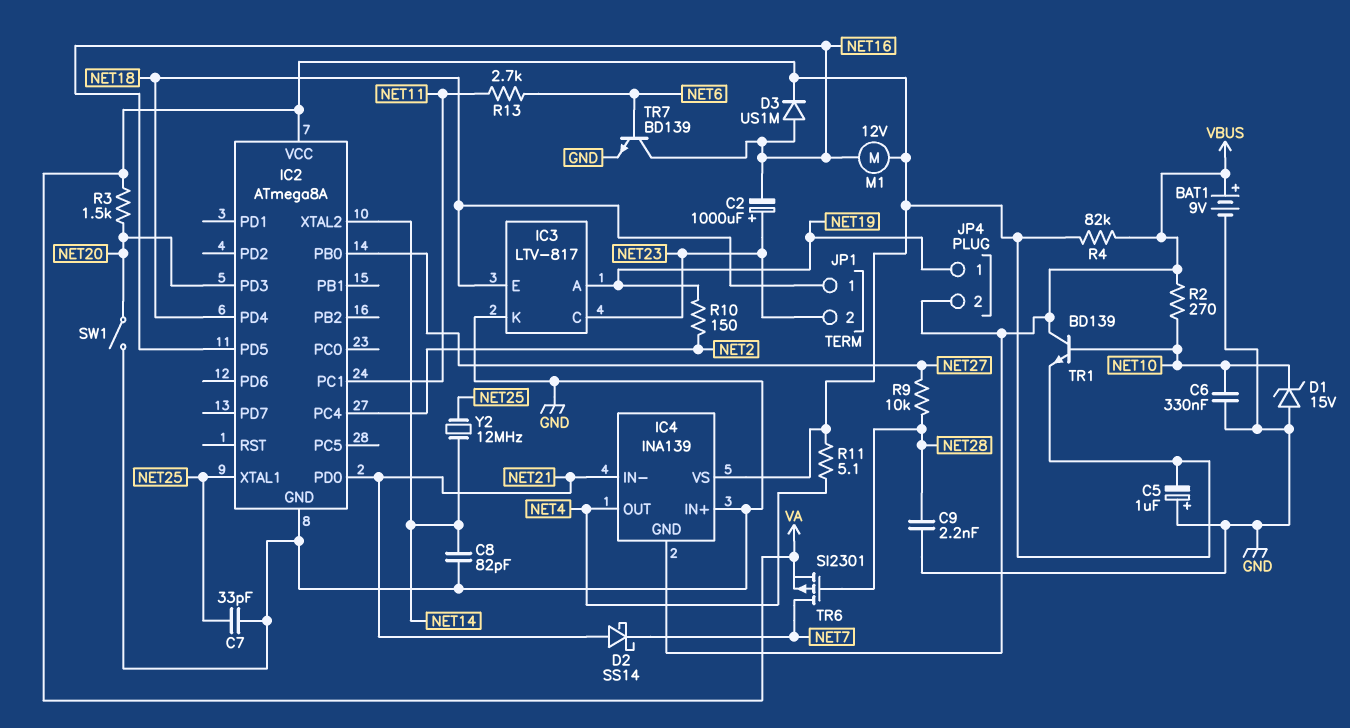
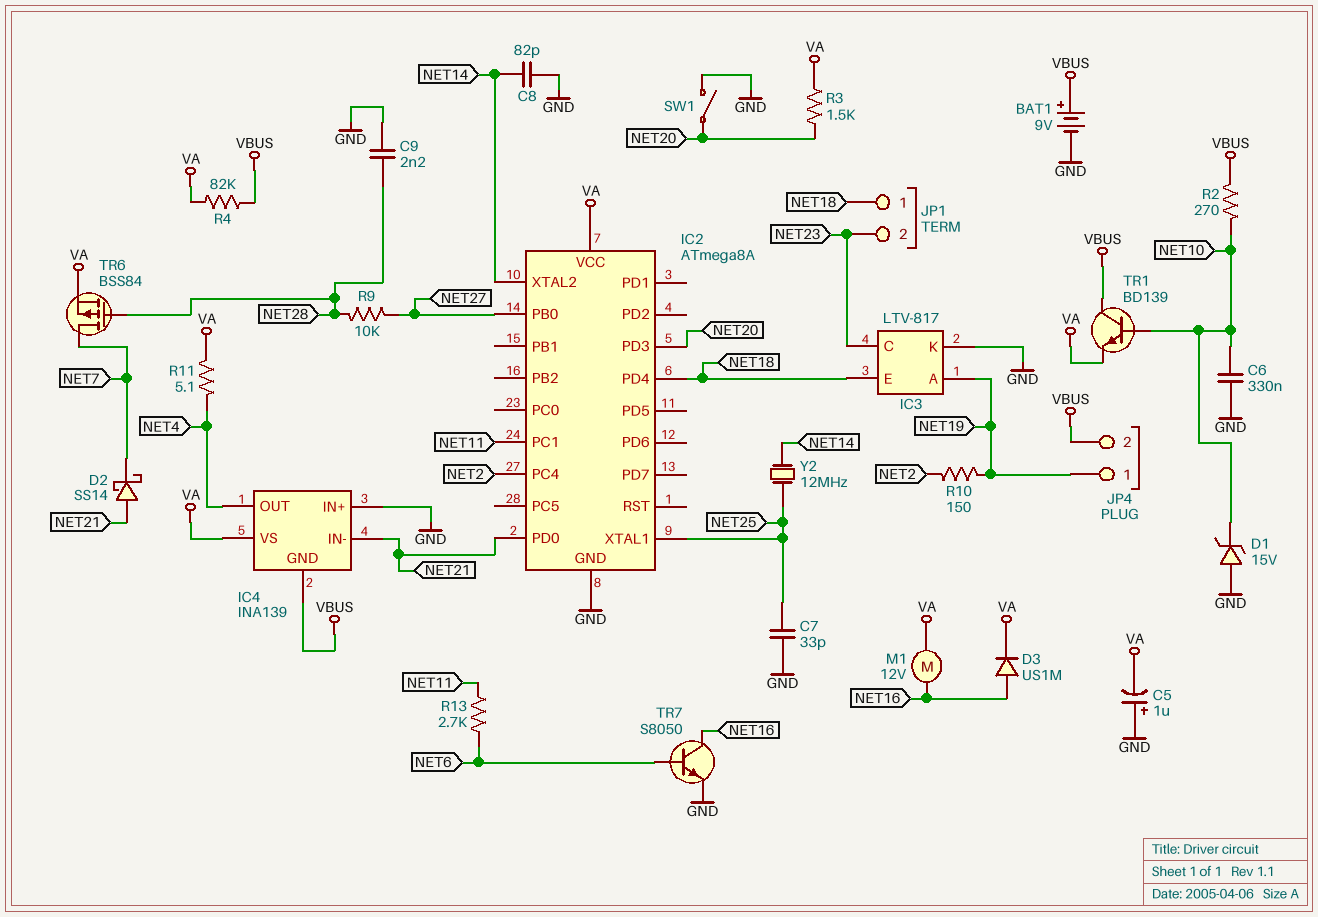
C2: 1000uF (plus NET23, minus NET16) -> none
IC2 pin PD5: NET16 -> none
TR6: PMOS SI2301 (G NET28, D NET7, S VA) -> PMOS BSS84 (G NET28, D NET7, S VA)
TR7: NPN BD139 (B NET6, C NET16, E GND) -> NPN S8050 (B NET6, C NET16, E GND)

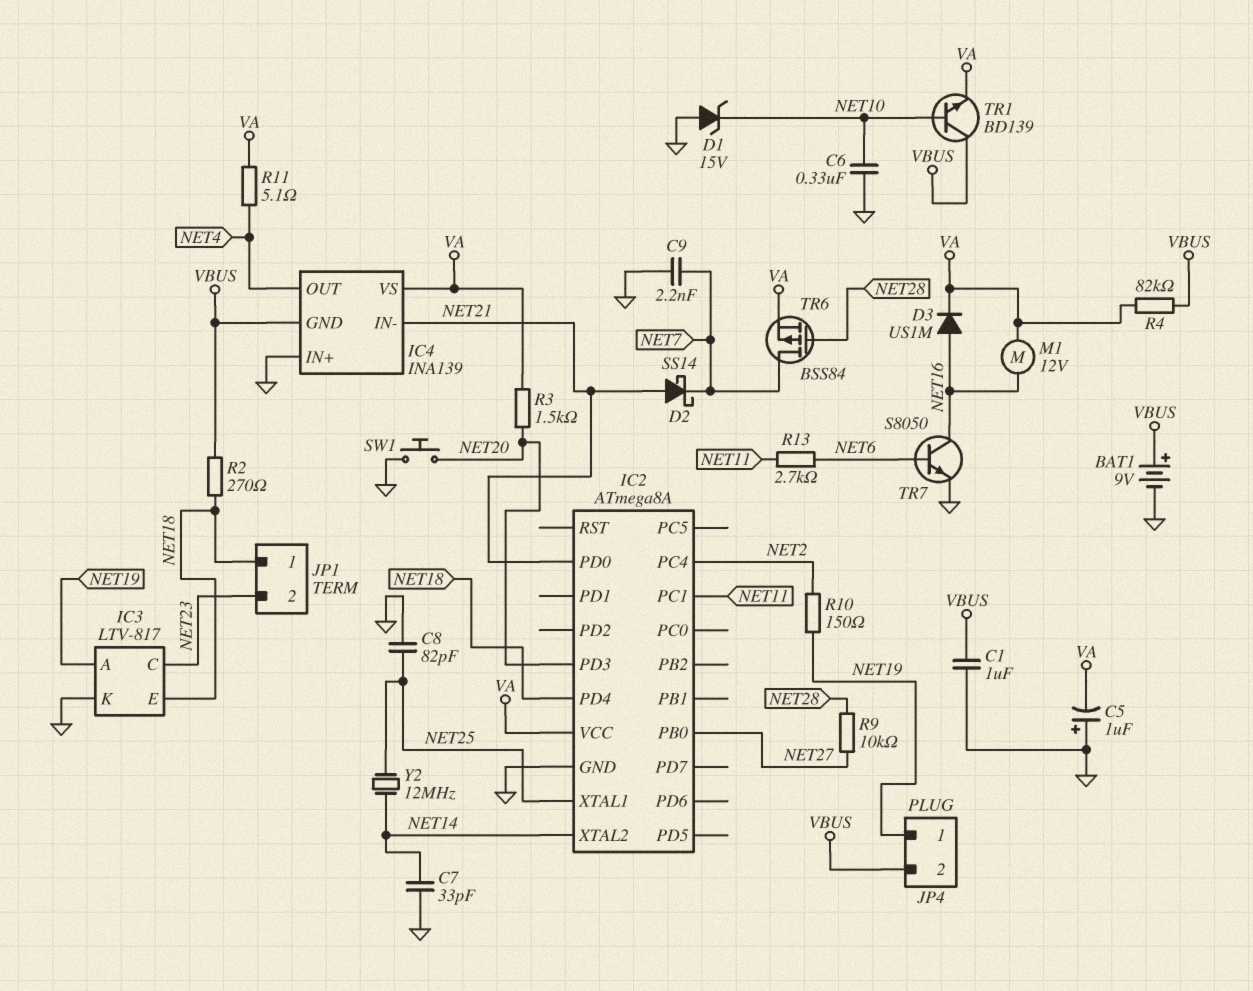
C1: none -> 1uF (GND, VBUS)
C7: 33pF (GND, NET25) -> 33pF (GND, NET14)
C8: 82pF (GND, NET14) -> 82pF (GND, NET25)
C9: 2.2nF (GND, NET28) -> 2.2nF (GND, NET7)
R2: 270 (NET10, VBUS) -> 270 (NET18, VBUS)
SW1: switch (GND, NET20) -> button (GND, NET20)

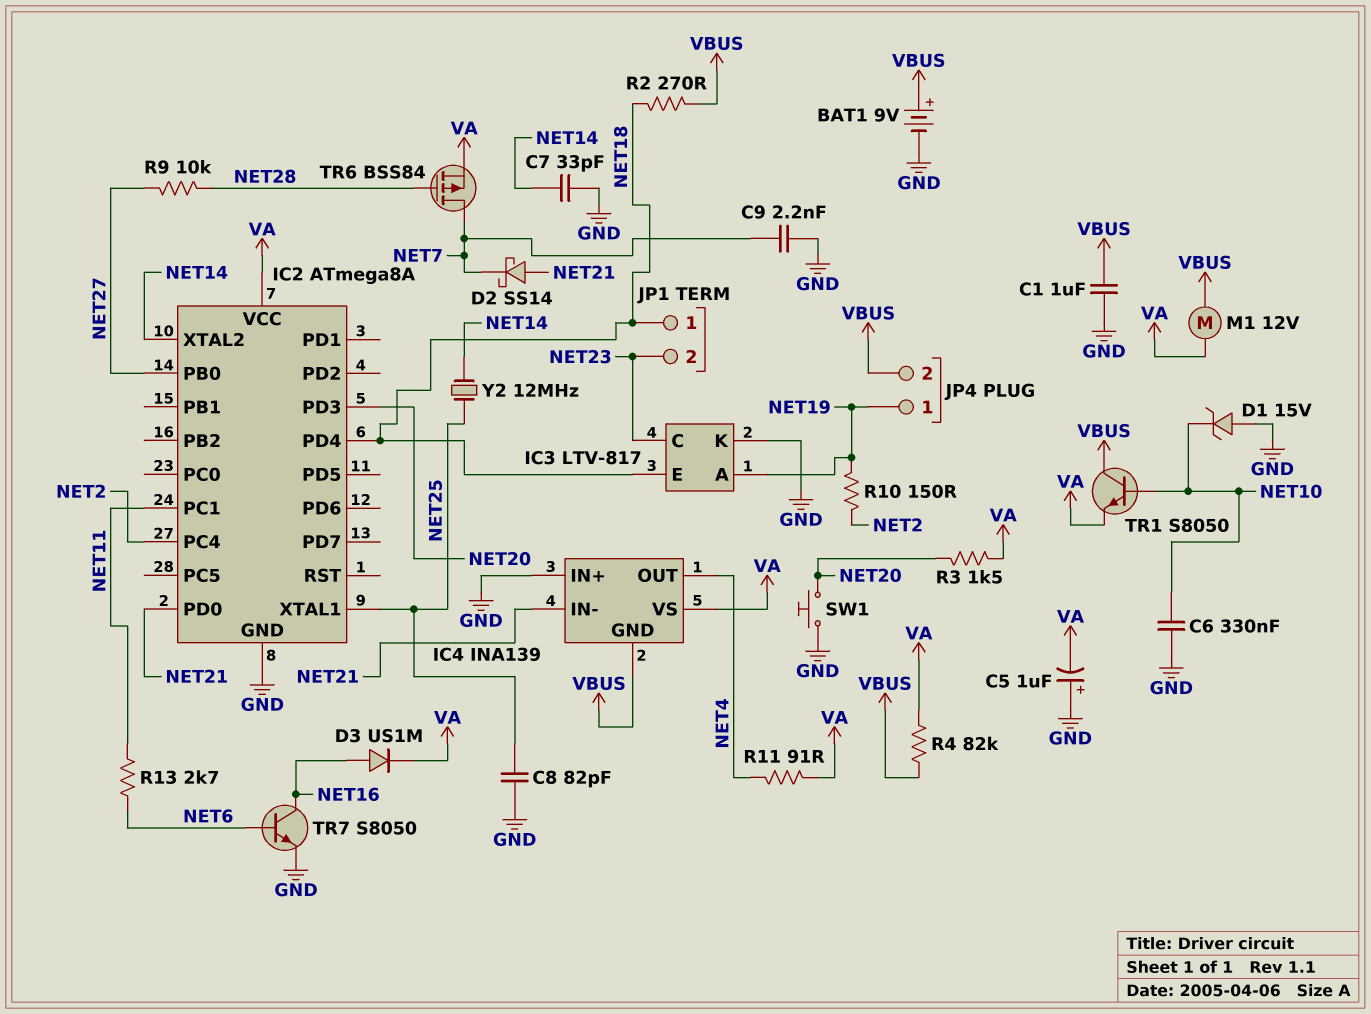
M1: motor 12V (NET16, VA) -> motor 12V (VA, VBUS)
R11: 5.1 (NET4, VA) -> 91 (NET4, VA)
TR1: NPN BD139 (B NET10, C VBUS, E VA) -> NPN S8050 (B NET10, C VBUS, E VA)

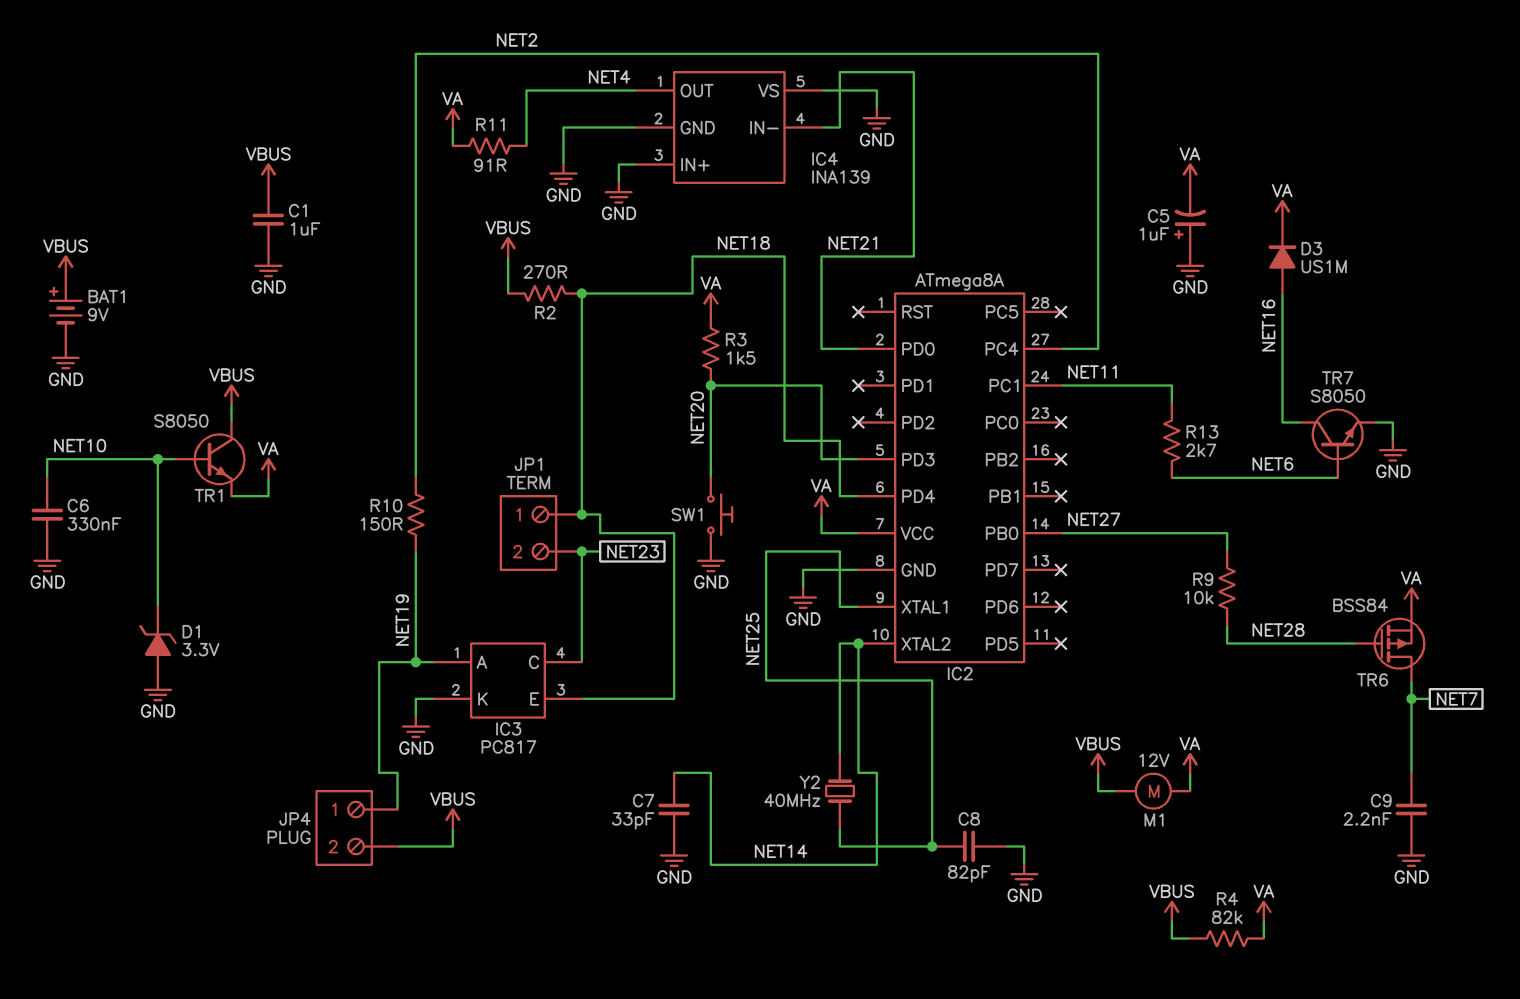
D1: zener 15V (A GND, K NET10) -> zener 3.3V (A GND, K NET10)
D2: schottky SS14 (A NET21, K NET7) -> none
IC3: LTV-817 -> PC817
IC4 pin GND: VBUS -> GND
IC4 pin VS: VA -> GND
Y2: 12MHz (NET14, NET25) -> 40MHz (NET14, NET25)

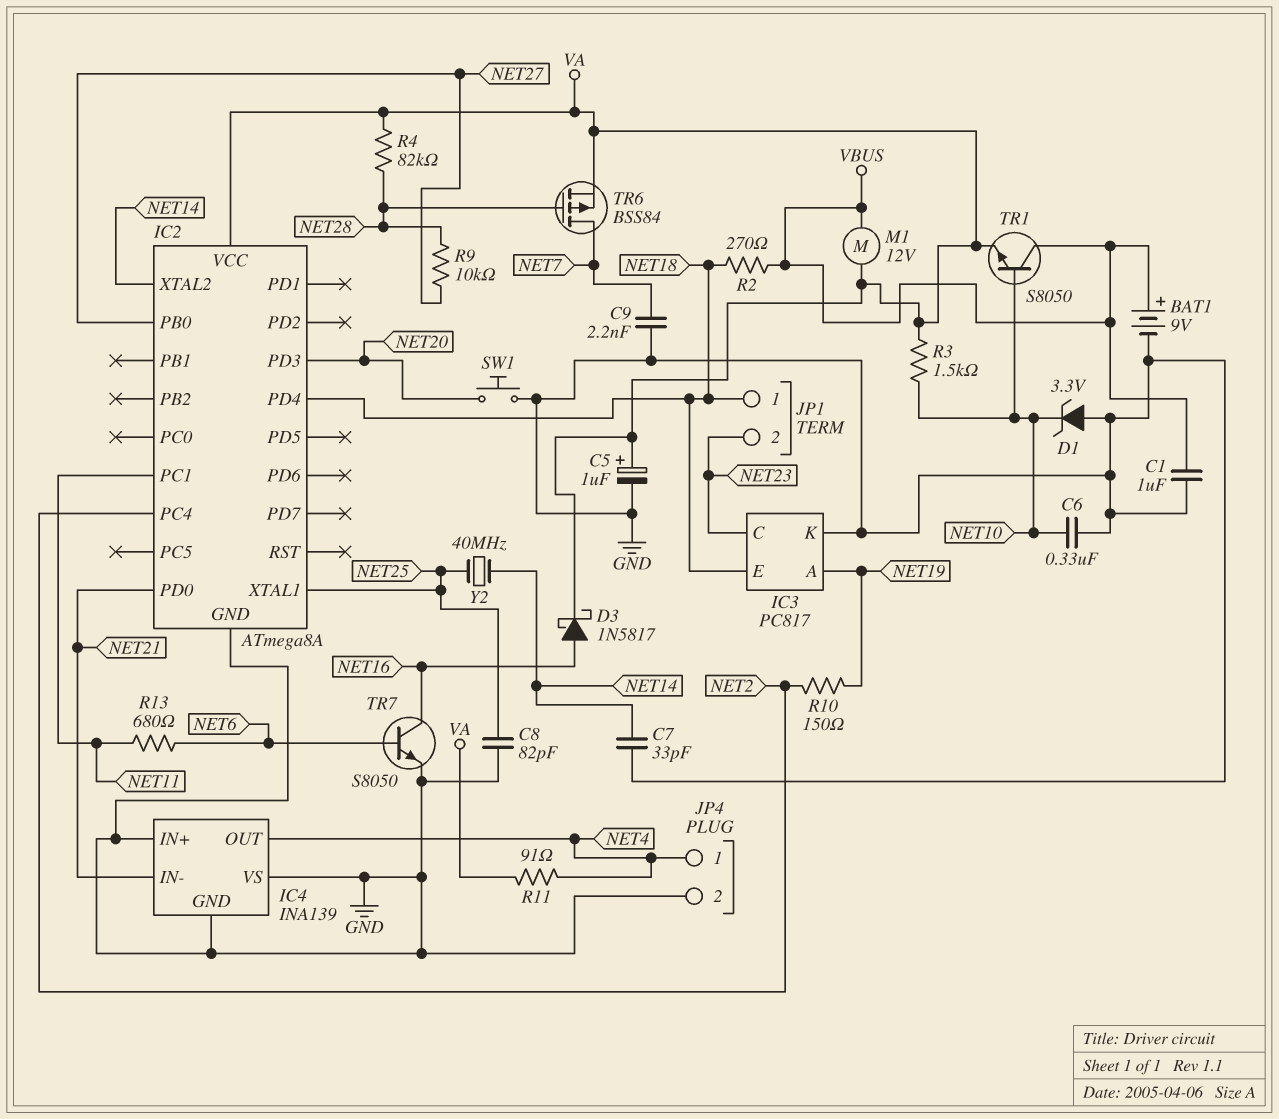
C5: 1uF (plus GND, minus VA) -> 1uF (plus VA, minus GND)
D3: diode US1M (A NET16, K VA) -> schottky 1N5817 (A NET16, K VA)
JP4 pin 1: NET19 -> NET4
JP4 pin 2: VBUS -> GND
R3: 1.5k (NET20, VA) -> 1.5k (NET10, VA)
R4: 82k (VA, VBUS) -> 82k (NET28, VA)
R13: 2.7k (NET6, NET11) -> 680 (NET6, NET11)

